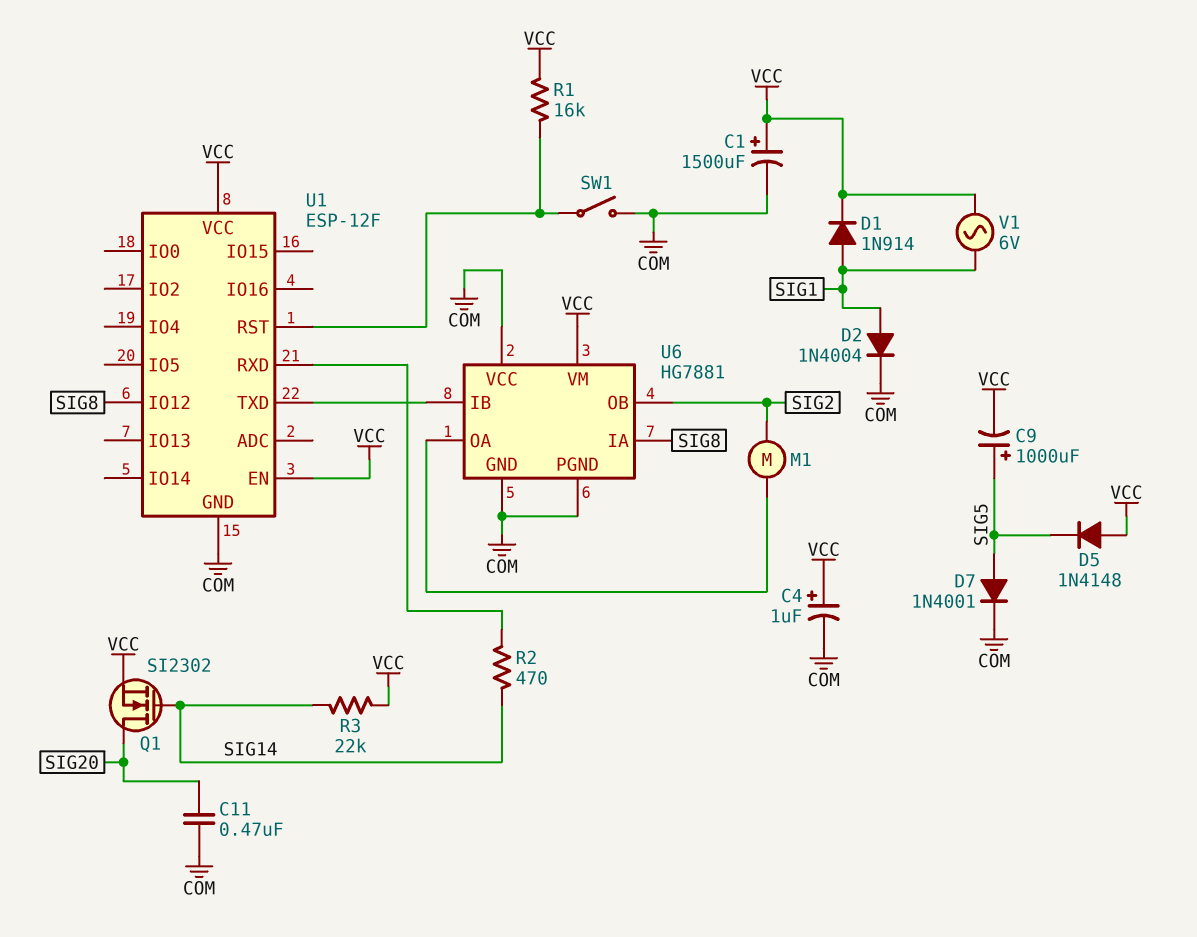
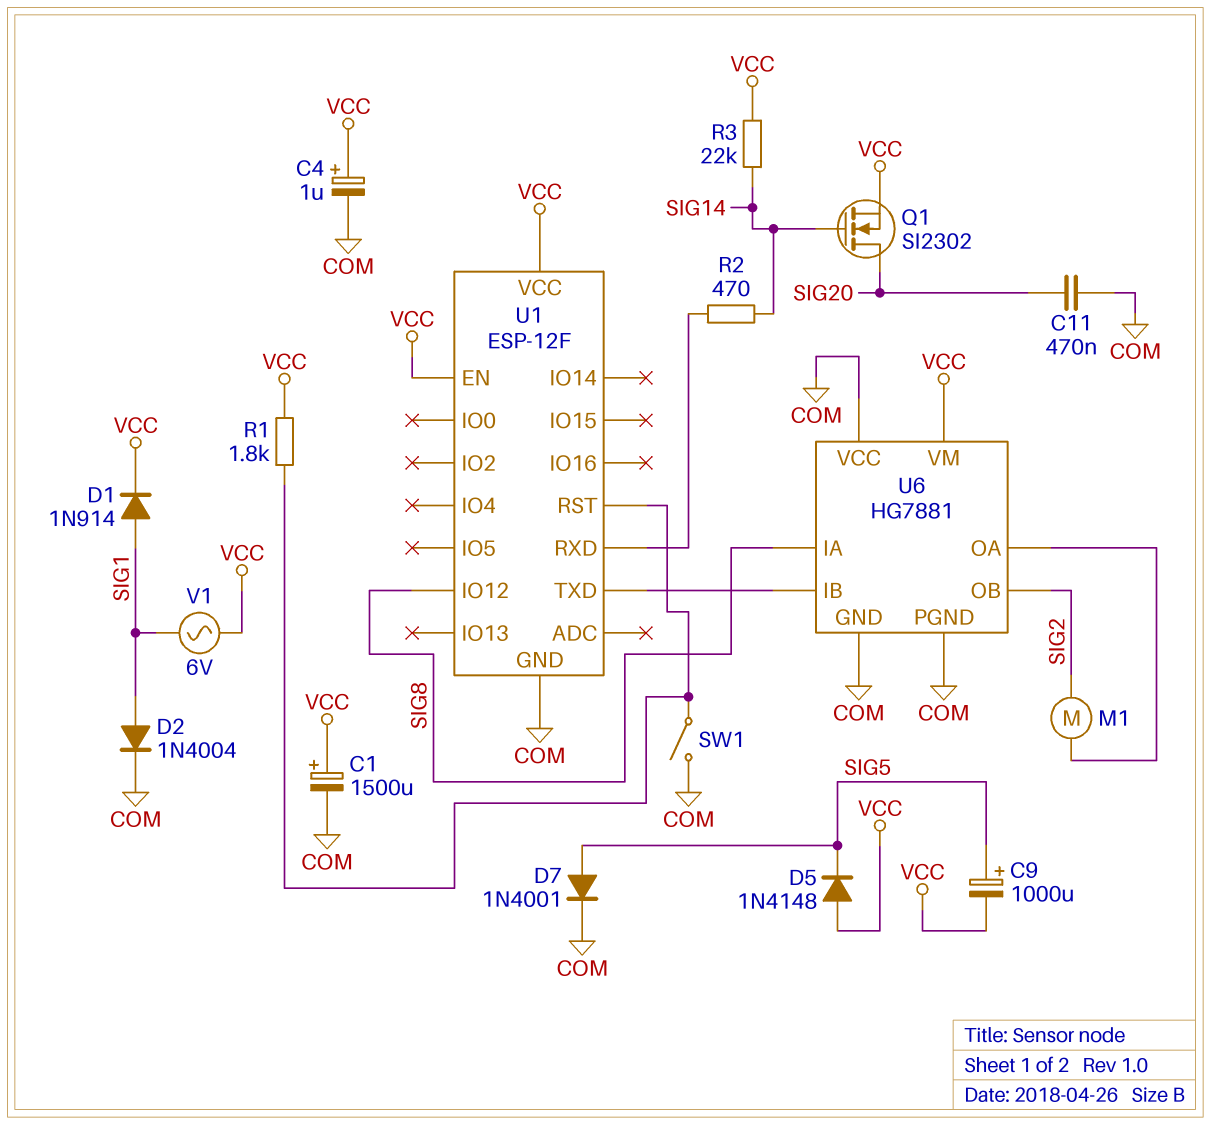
R1: 16k (U1/RST, VCC) -> 1.8k (U1/RST, VCC)

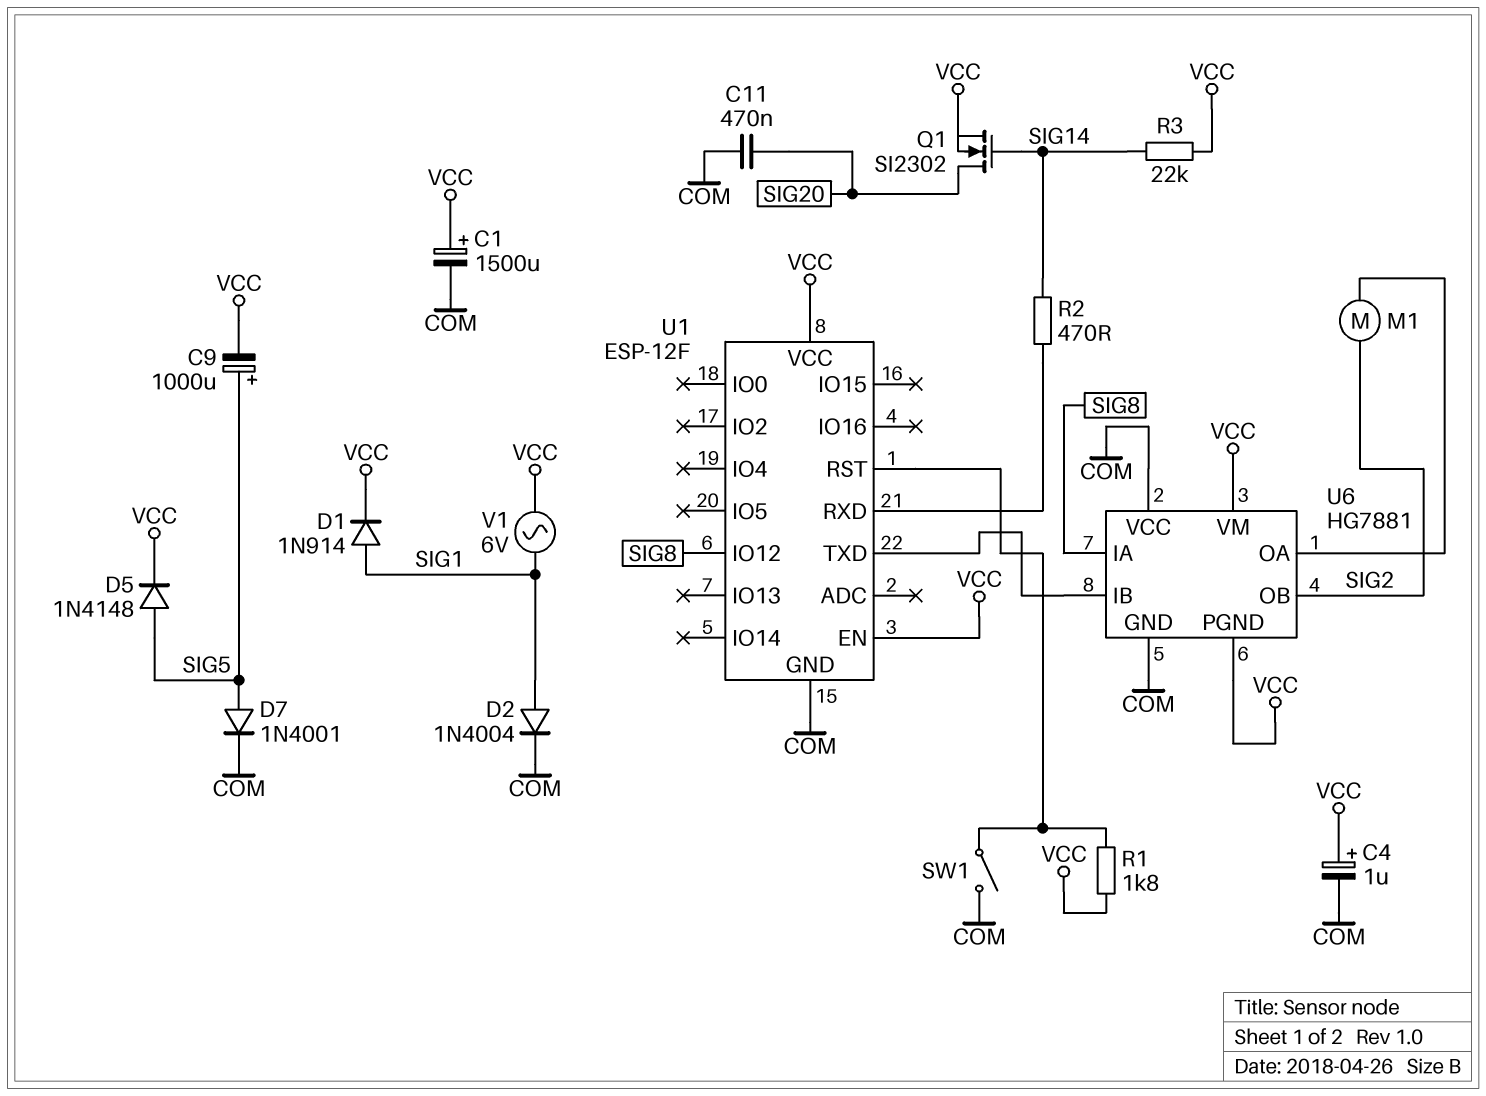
D5: diode 1N4148 (A VCC, K SIG5) -> diode 1N4148 (A SIG5, K VCC)
U6 pin PGND: COM -> VCC

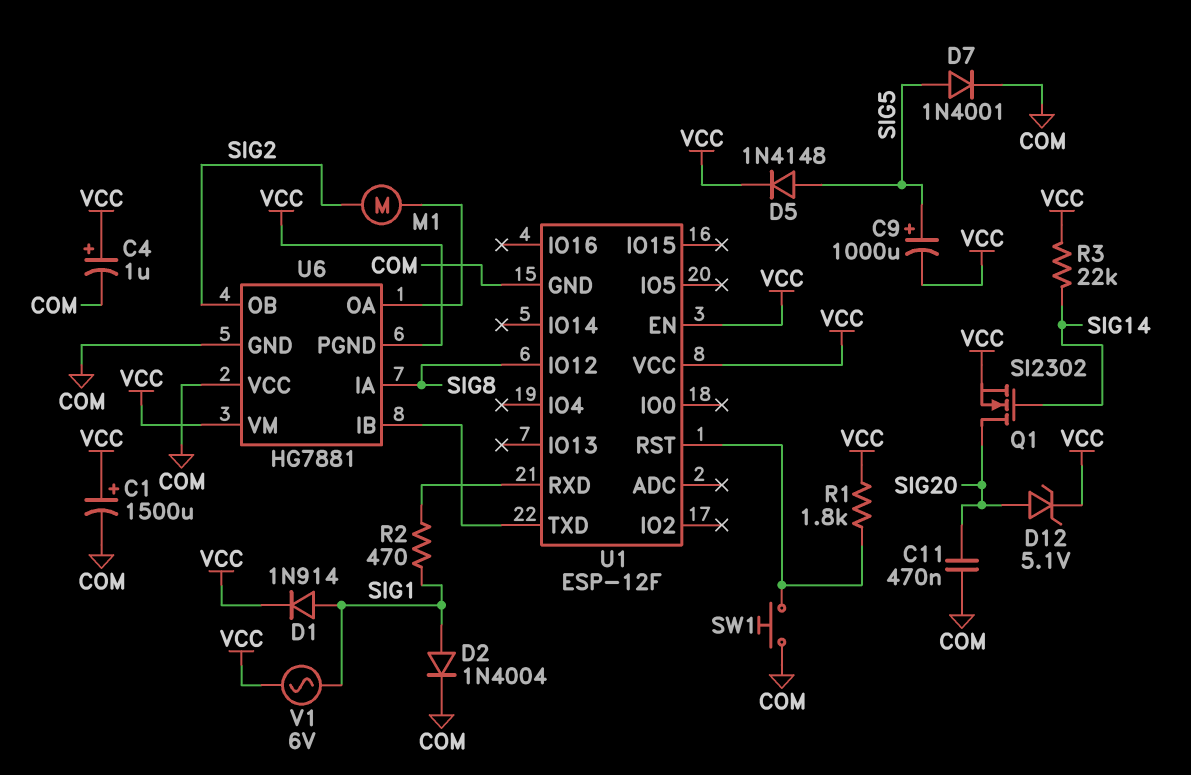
D12: none -> zener 5.1V (A SIG20, K VCC)
R2: 470 (SIG14, U1/RXD) -> 470 (SIG1, U1/RXD)
SW1: switch (COM, U1/RST) -> button (COM, U1/RST)

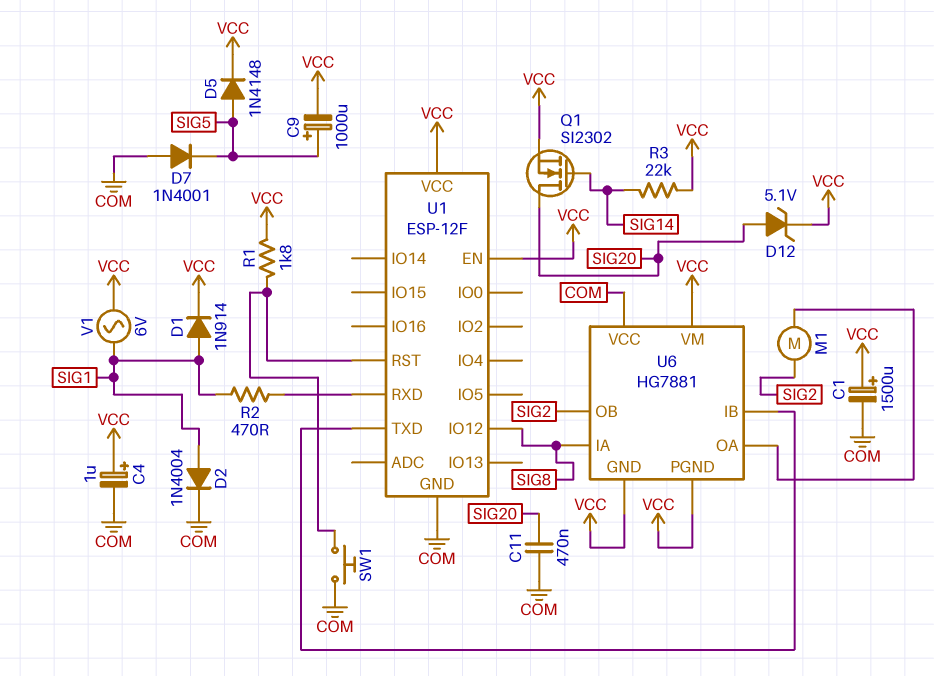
D7: diode 1N4001 (A SIG5, K COM) -> diode 1N4001 (A COM, K SIG5)
U6 pin GND: COM -> VCC

